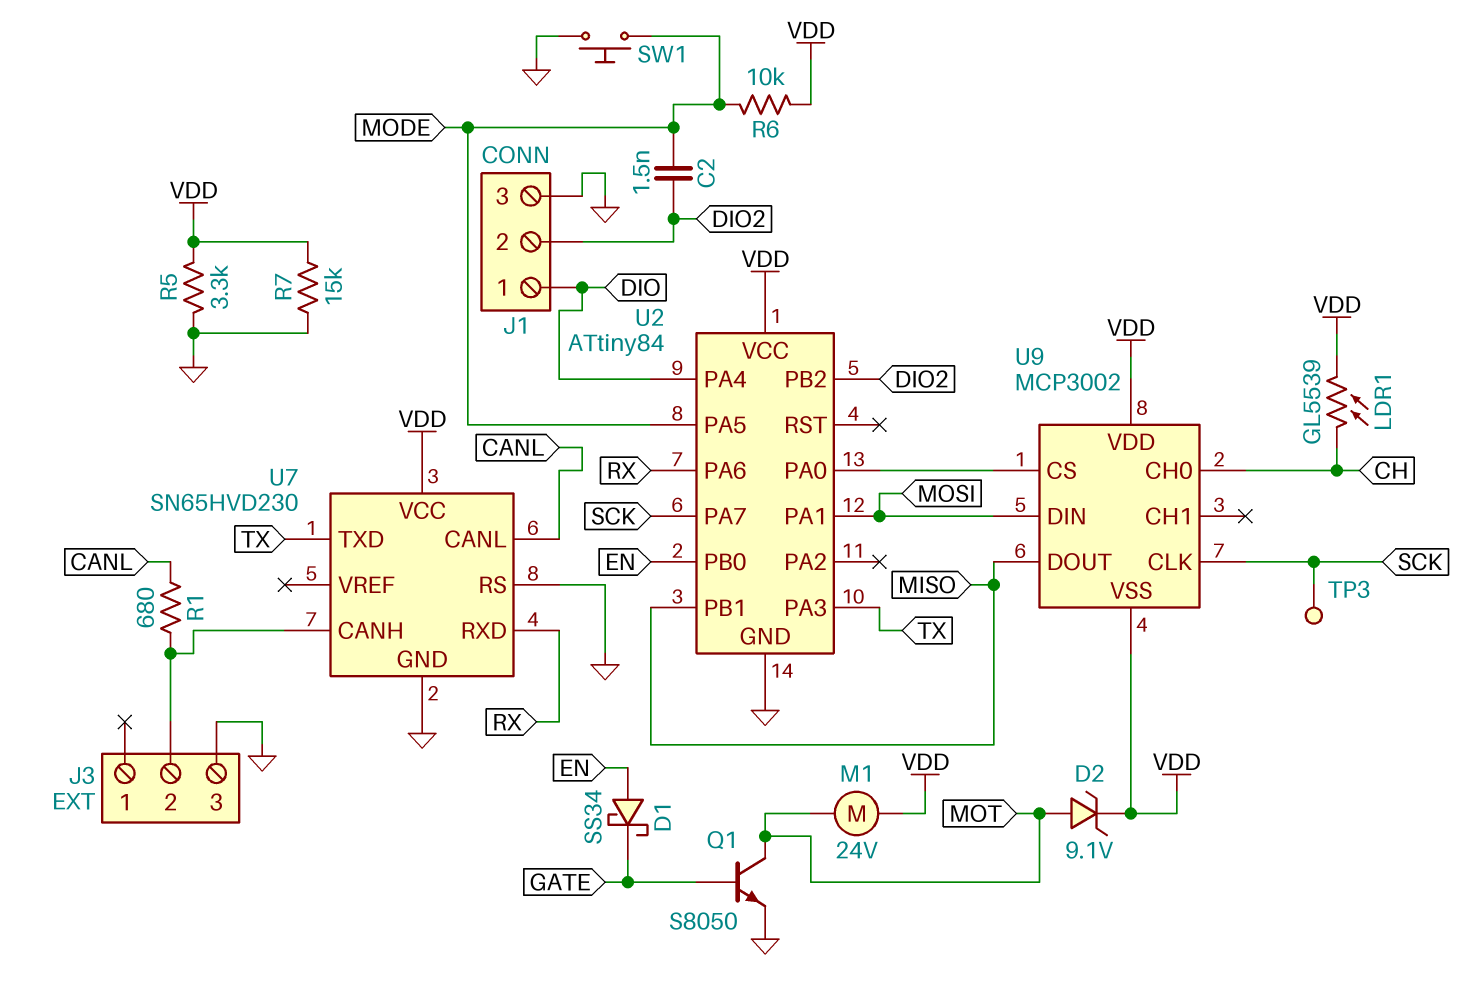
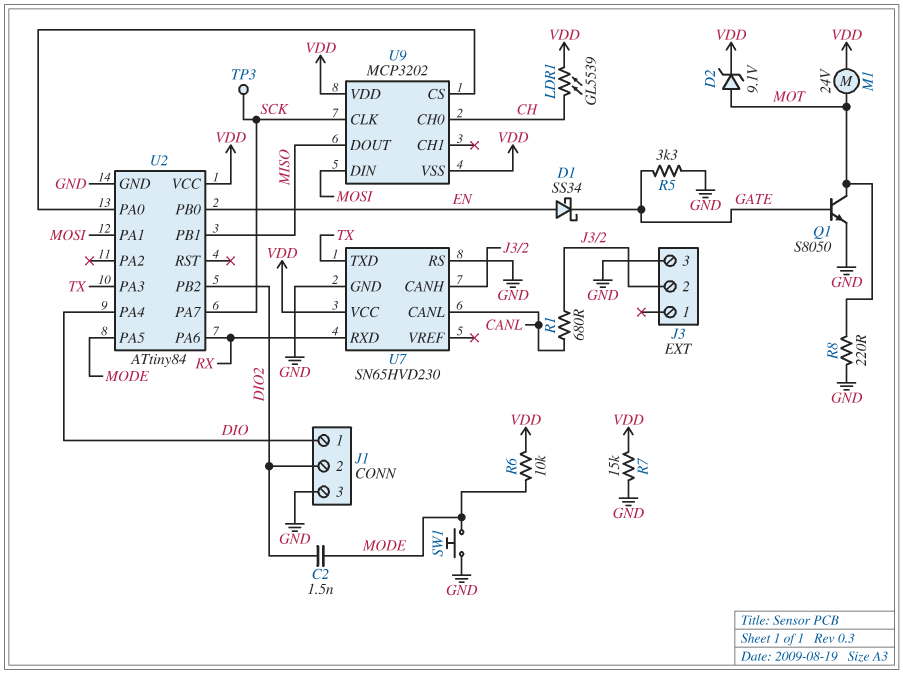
R5: 3.3k (GND, VDD) -> 3.3k (GATE, GND)
R8: none -> 220 (GND, MOT)
U9: MCP3002 -> MCP3202

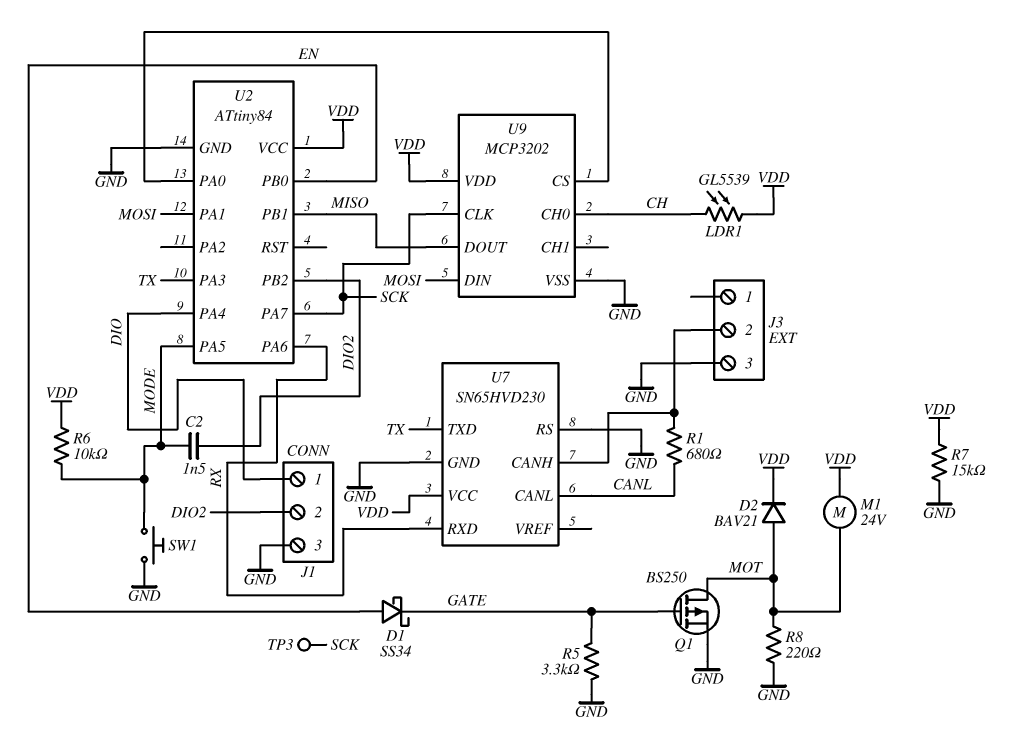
D2: zener 9.1V (A MOT, K VDD) -> diode BAV21 (A MOT, K VDD)
Q1: NPN S8050 (B GATE, C MOT, E GND) -> PMOS BS250 (G GATE, D MOT, S GND)
U9 pin VSS: VDD -> GND

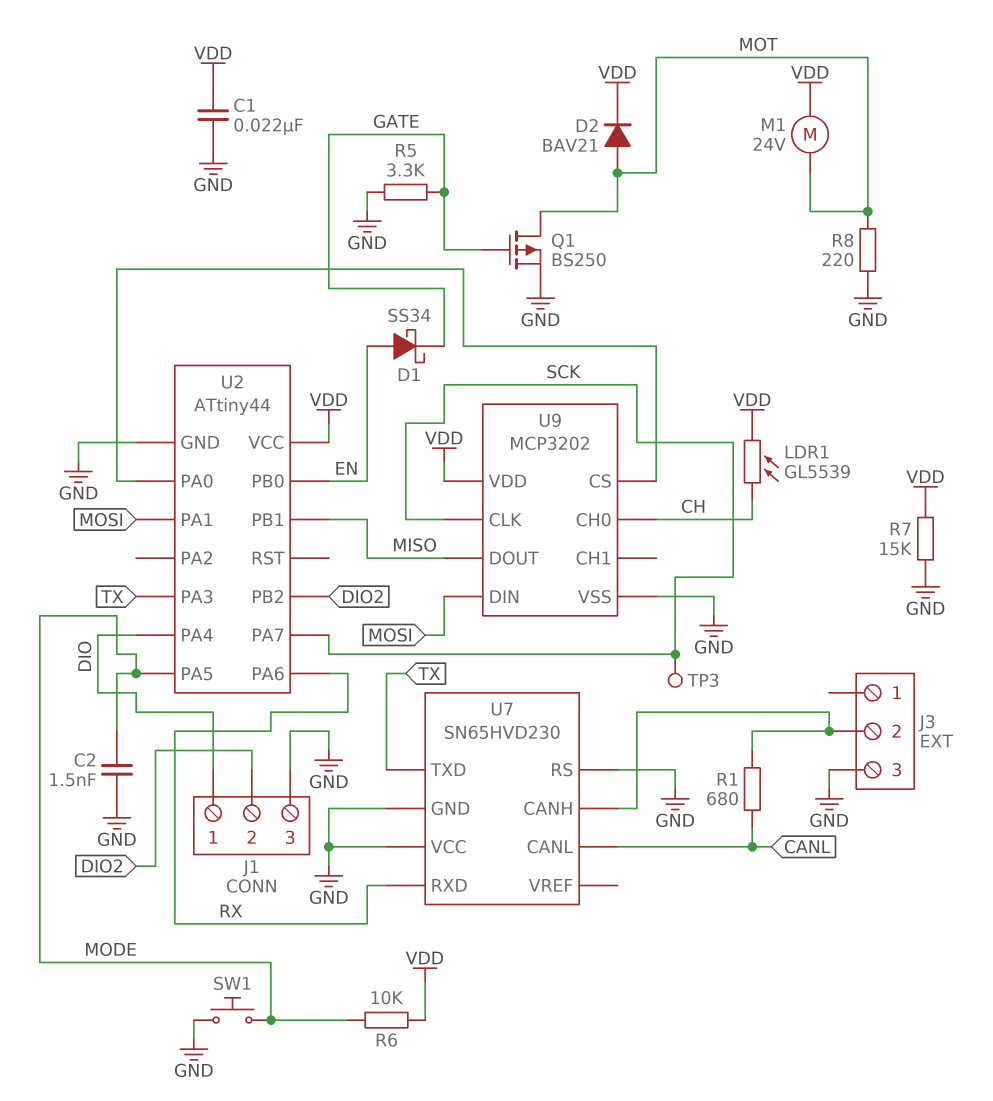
C1: none -> 22nF (GND, VDD)
C2: 1.5nF (DIO2, MODE) -> 1.5nF (GND, MODE)
U2: ATtiny84 -> ATtiny44
U7 pin VCC: VDD -> GND

